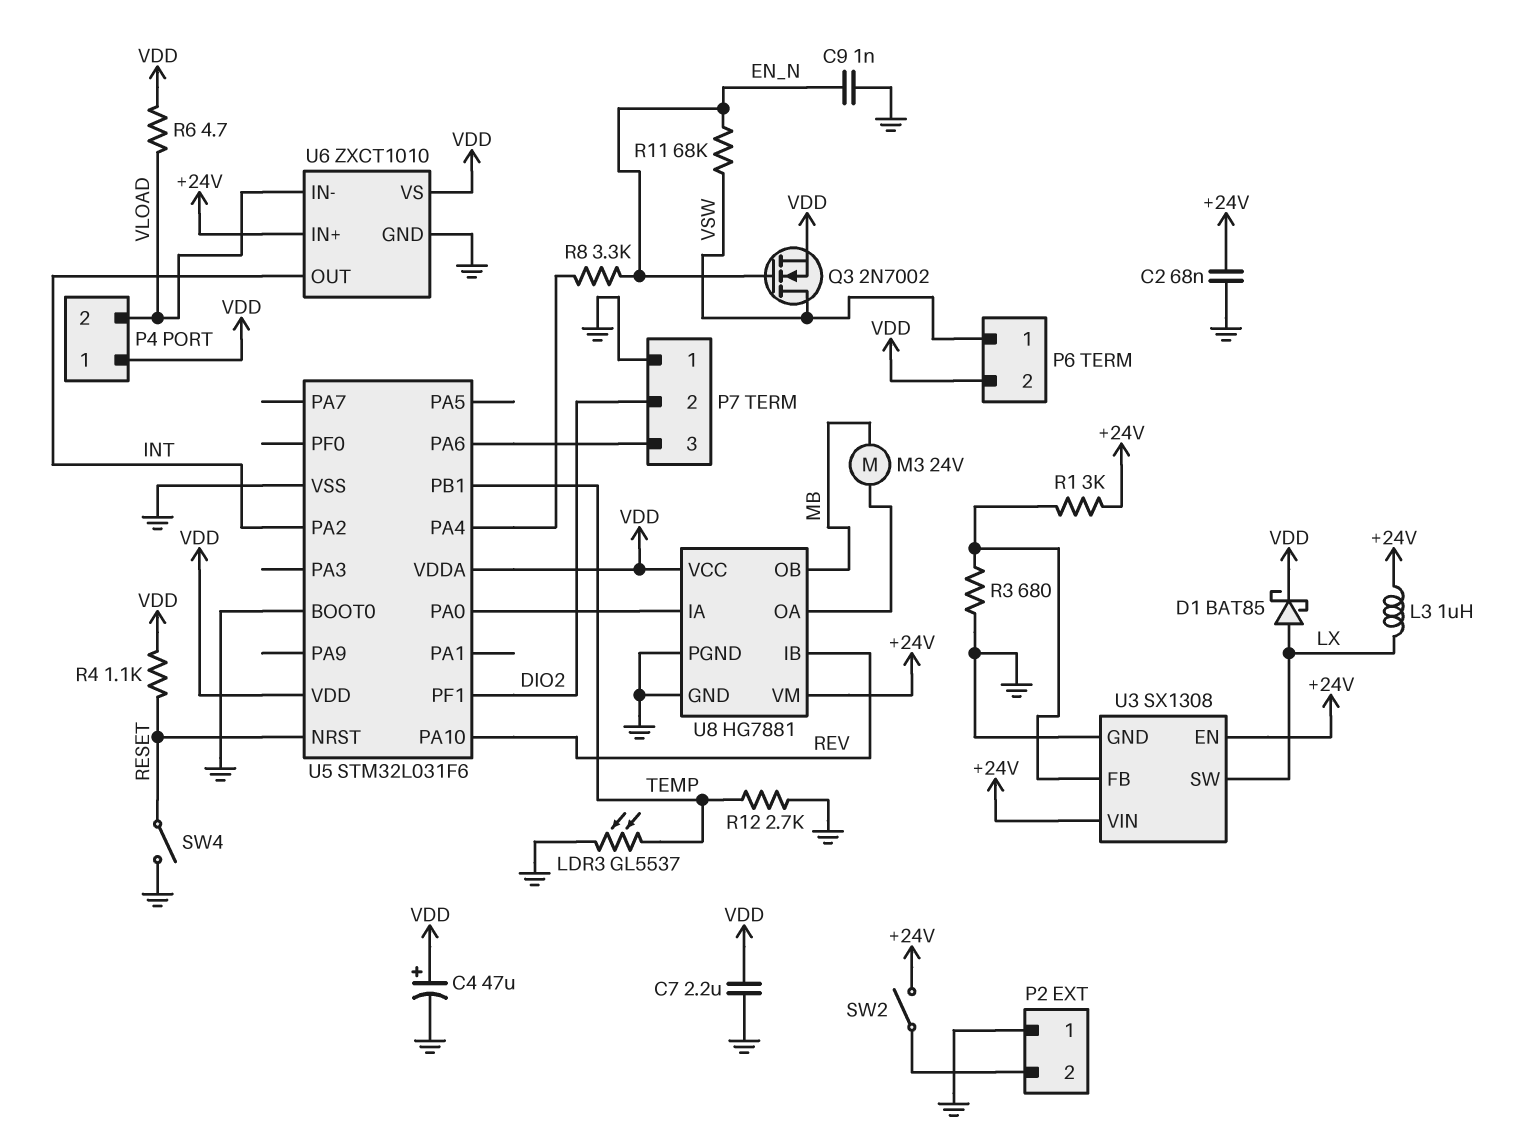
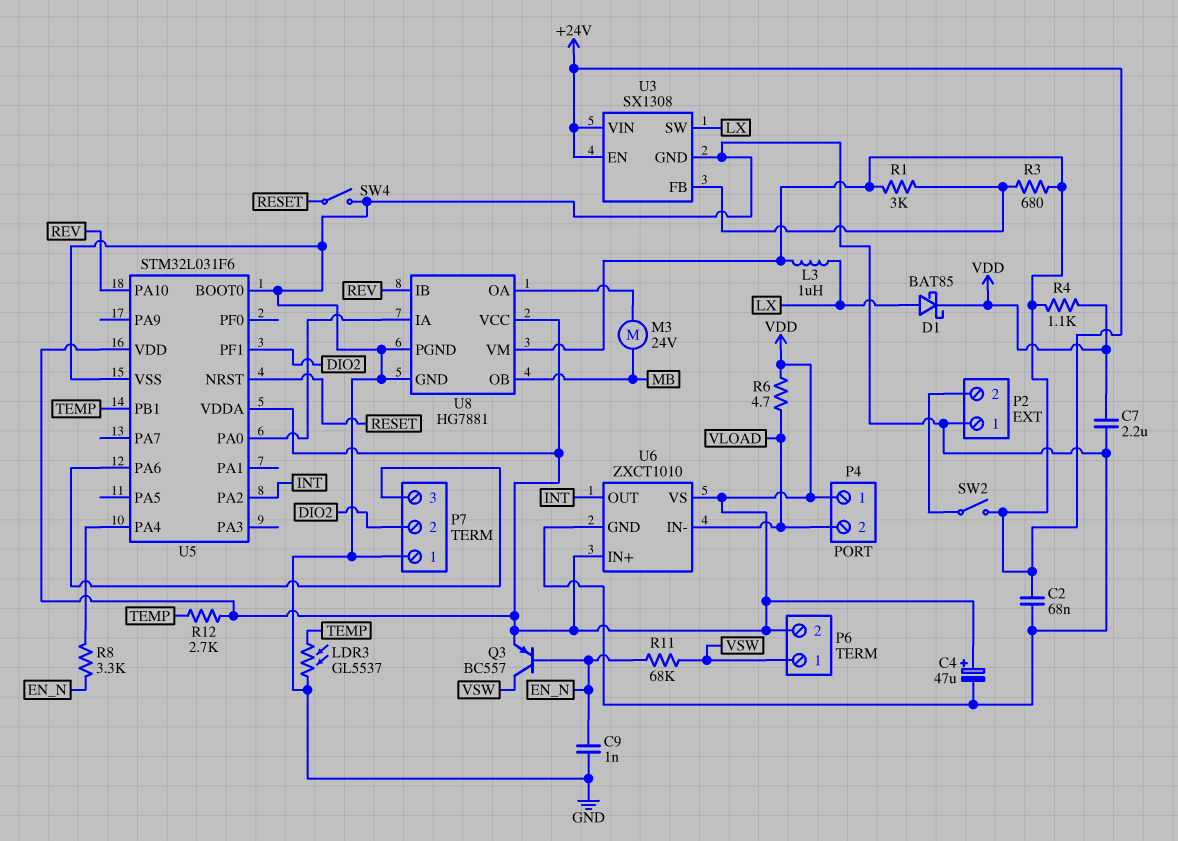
Q3: NMOS 2N7002 (G EN_N, D VSW, S VDD) -> PNP BC557 (B EN_N, C VSW, E VDD)
R3: 680 (GND, U3/FB) -> 680 (+24V, U3/FB)
R4: 1.1k (RESET, VDD) -> 1.1k (+24V, VDD)
R12: 2.7k (GND, TEMP) -> 2.7k (TEMP, VDD)
U6 pin IN+: +24V -> VDD

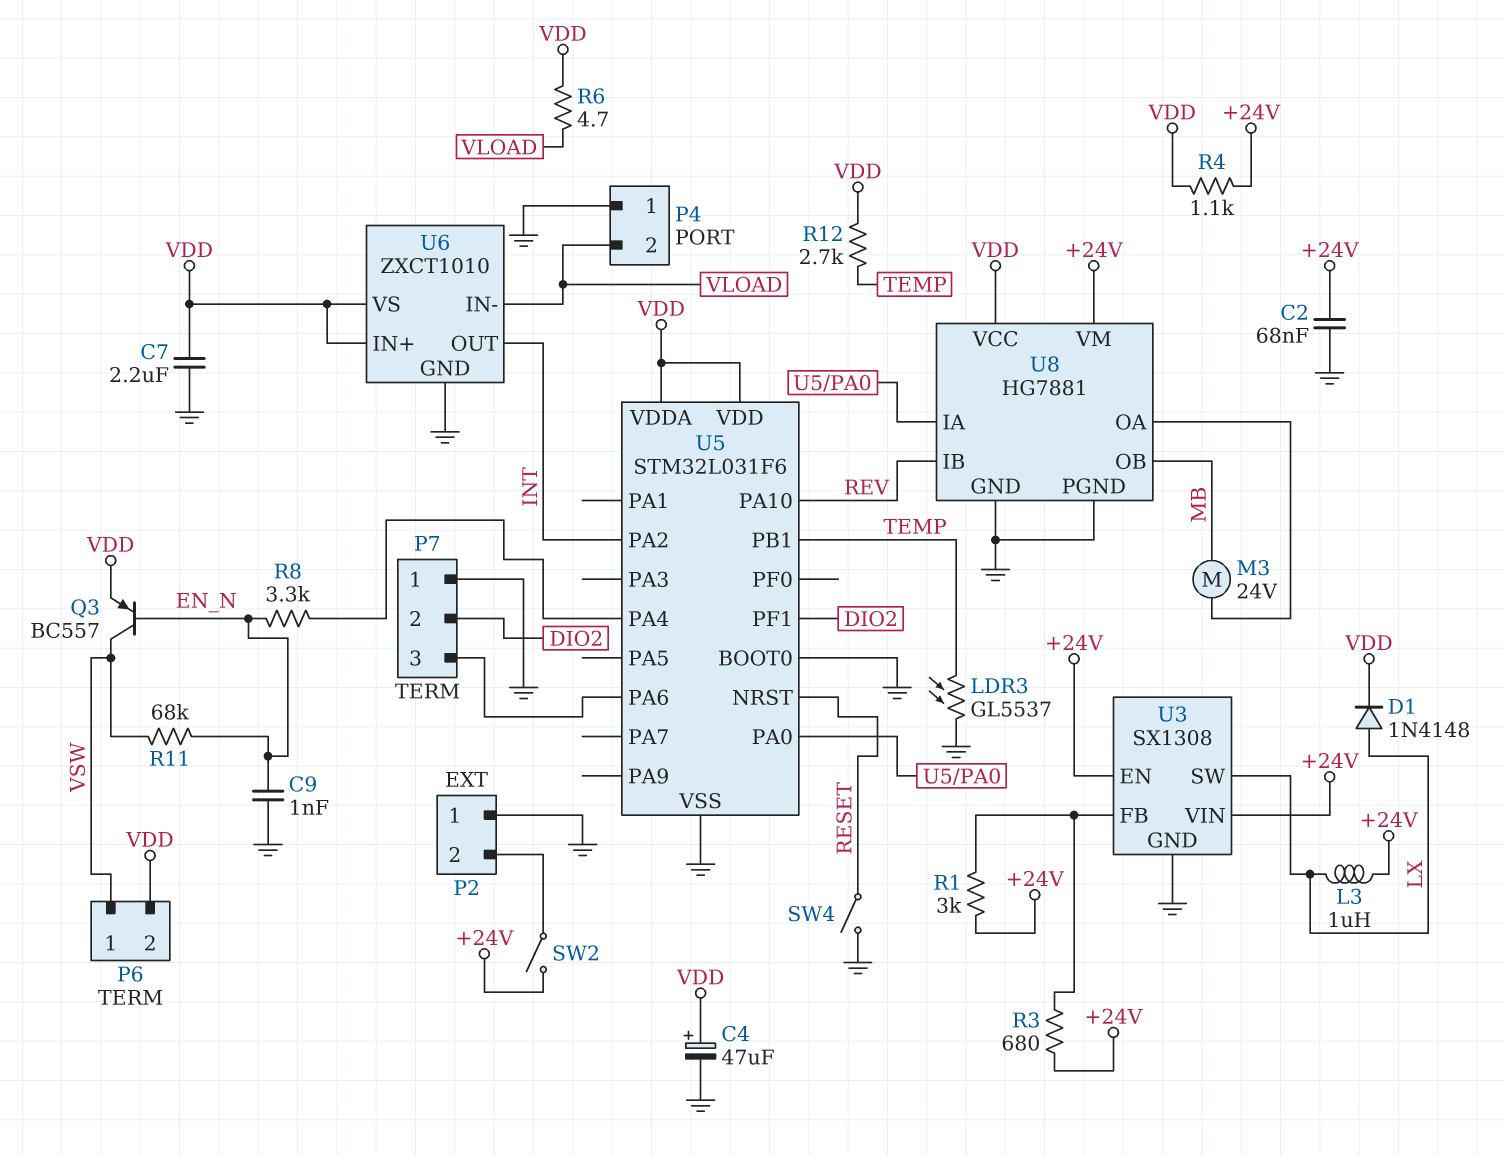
D1: schottky BAT85 (A LX, K VDD) -> diode 1N4148 (A LX, K VDD)
P4 pin 1: VDD -> GND

